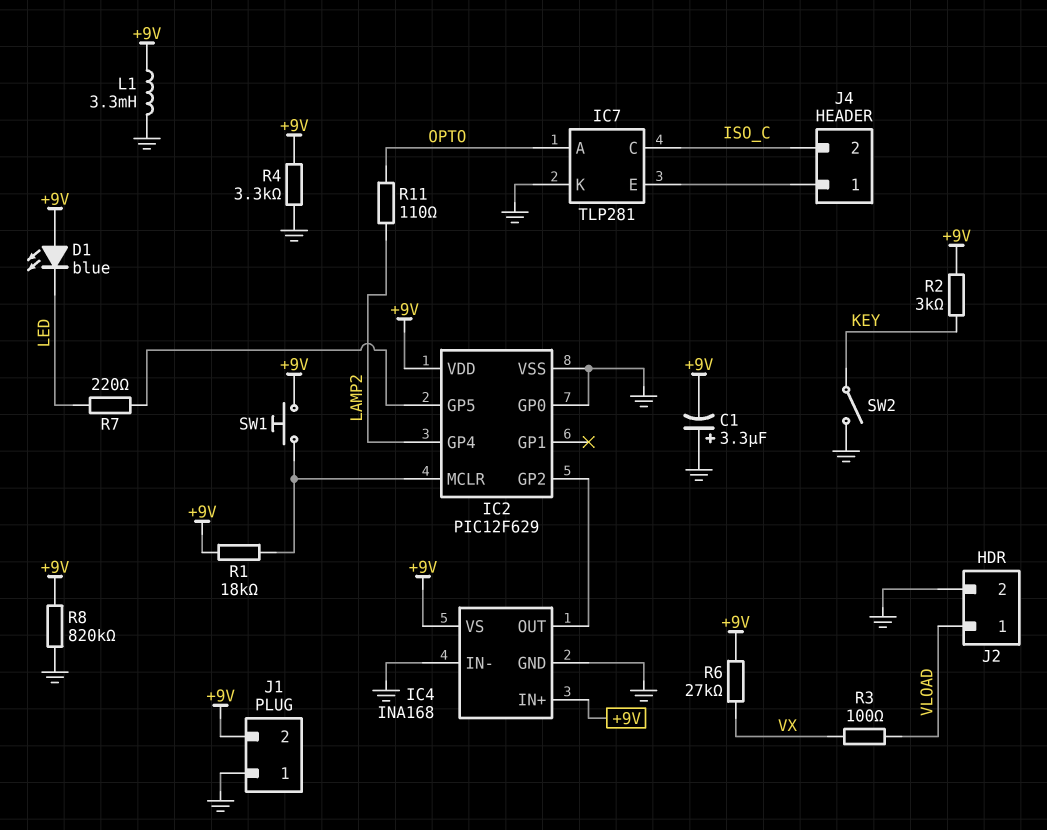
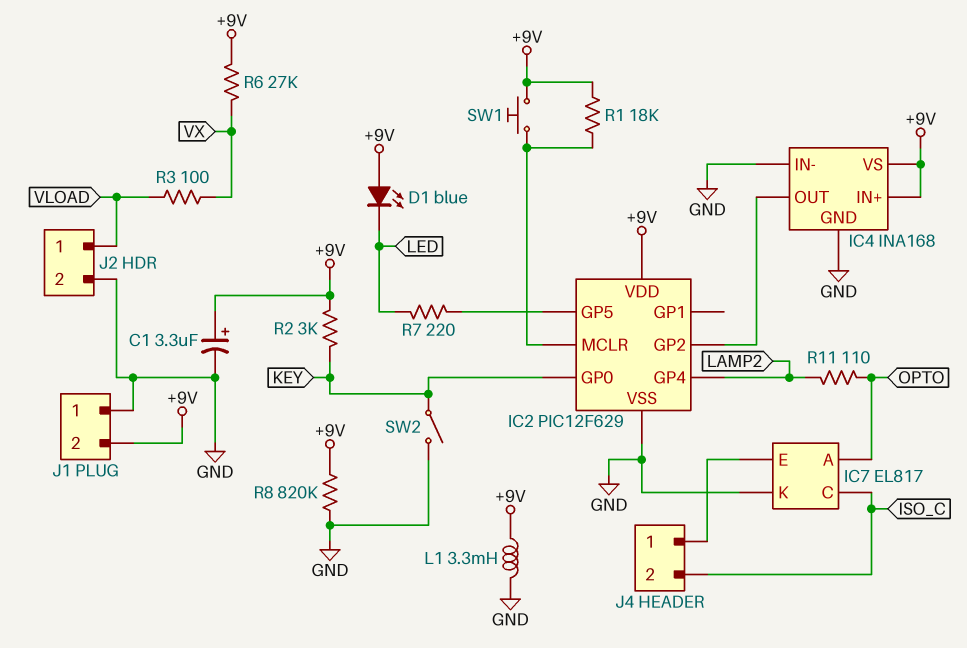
C1: 3.3uF (plus GND, minus +9V) -> 3.3uF (plus +9V, minus GND)
IC2 pin GP0: GND -> KEY
IC7: TLP281 -> EL817
R4: 3.3k (+9V, GND) -> none

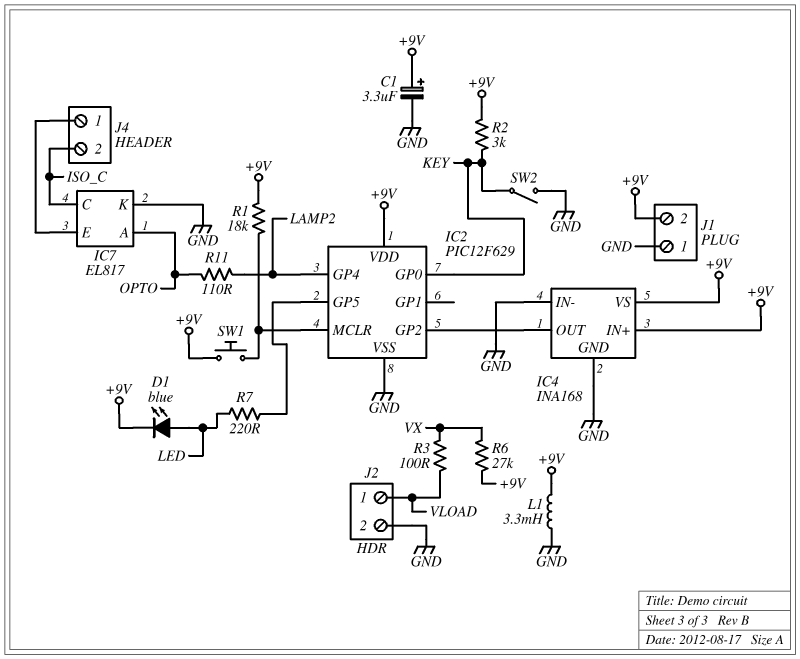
D1: LED blue (A +9V, K LED) -> LED blue (A LED, K +9V)
R8: 820k (+9V, GND) -> none

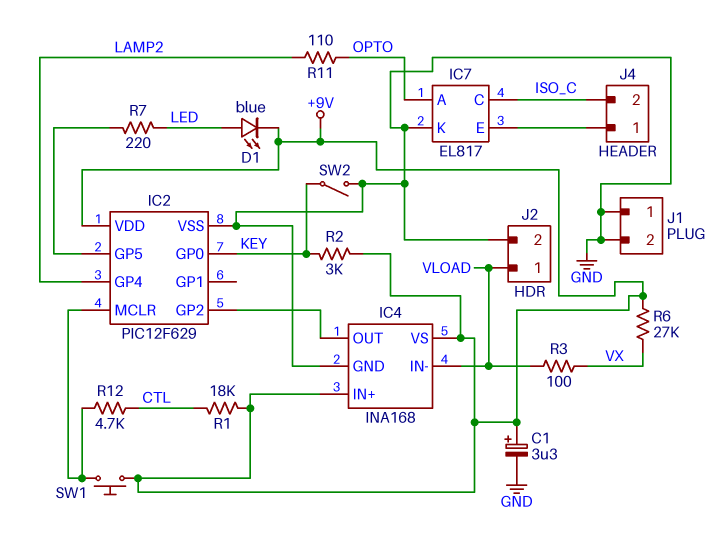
IC4 pin IN-: GND -> VLOAD
J1 pin 2: +9V -> GND
L1: 3.3mH (+9V, GND) -> none
R1: 18k (+9V, IC2/MCLR) -> 18k (+9V, CTL)
R12: none -> 4.7k (CTL, IC2/MCLR)

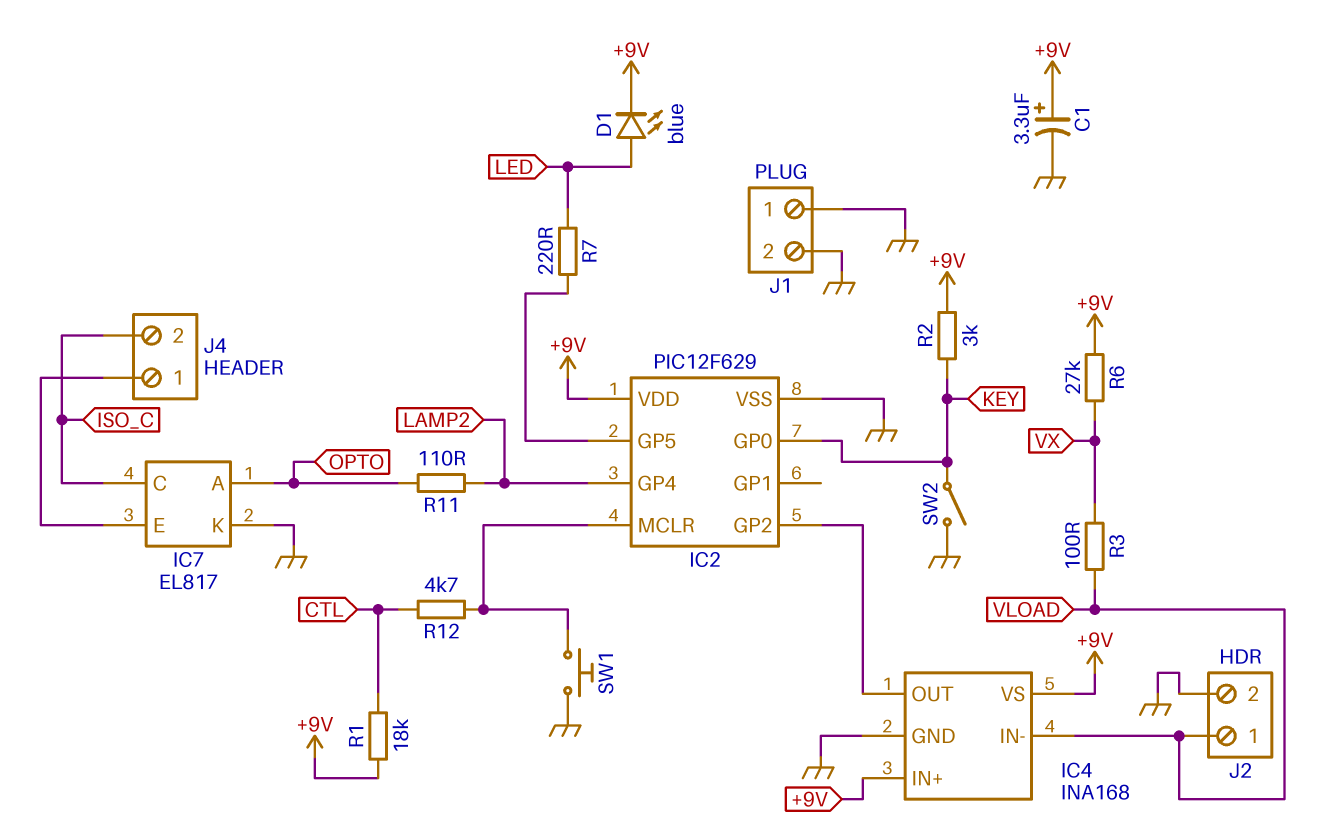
SW1: button (+9V, IC2/MCLR) -> button (GND, IC2/MCLR)

